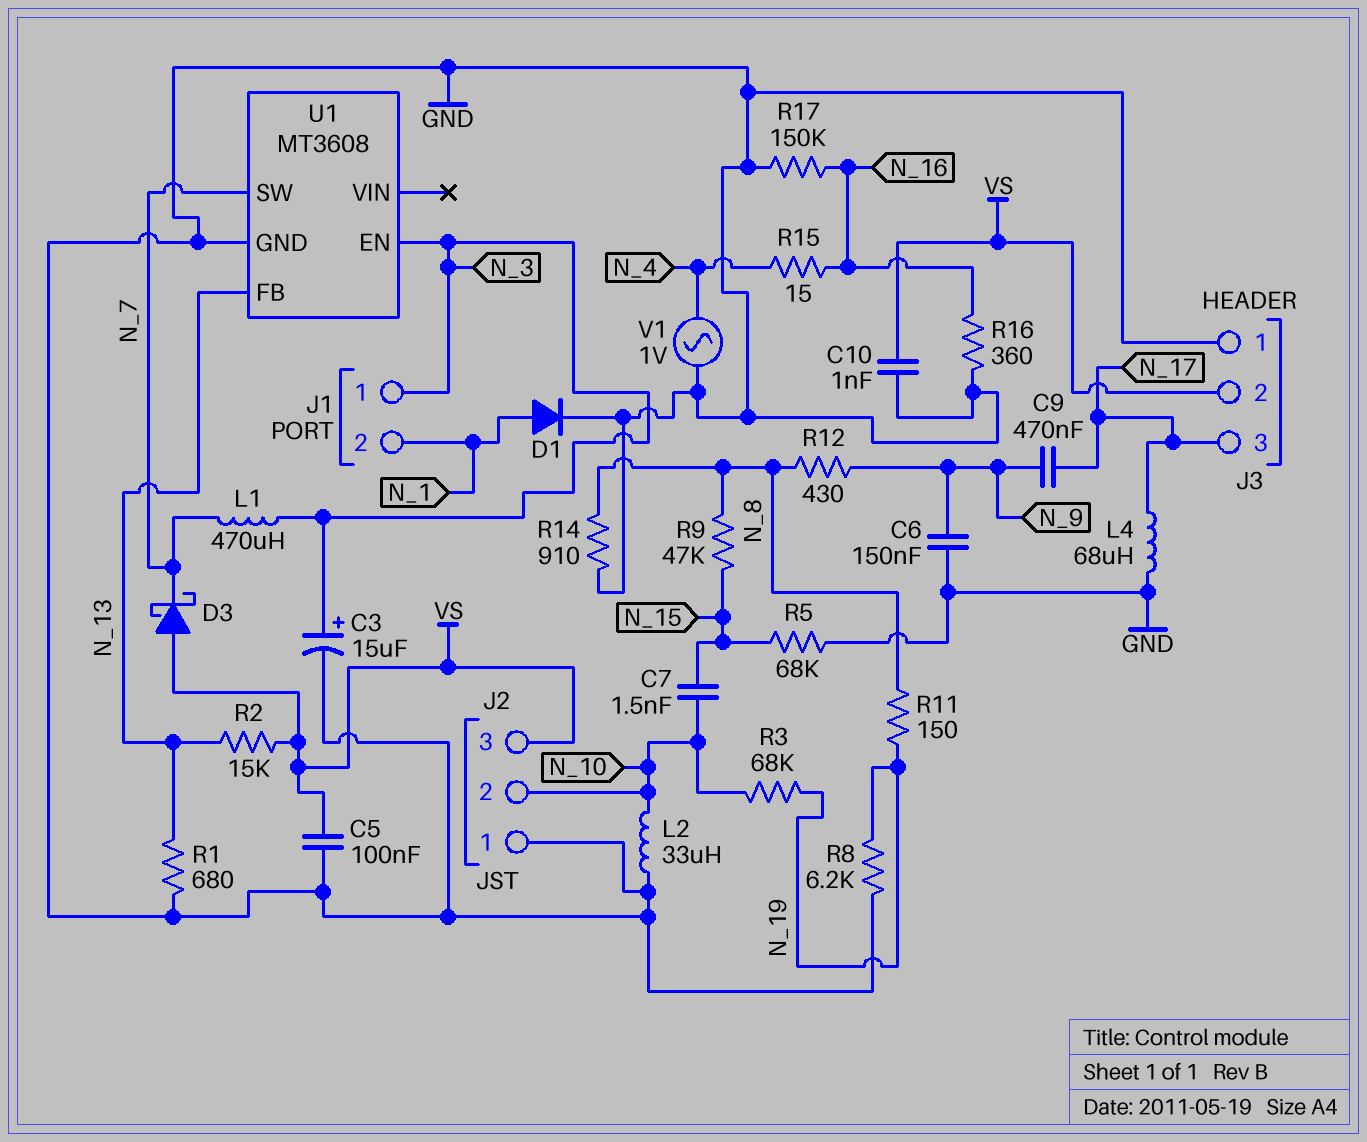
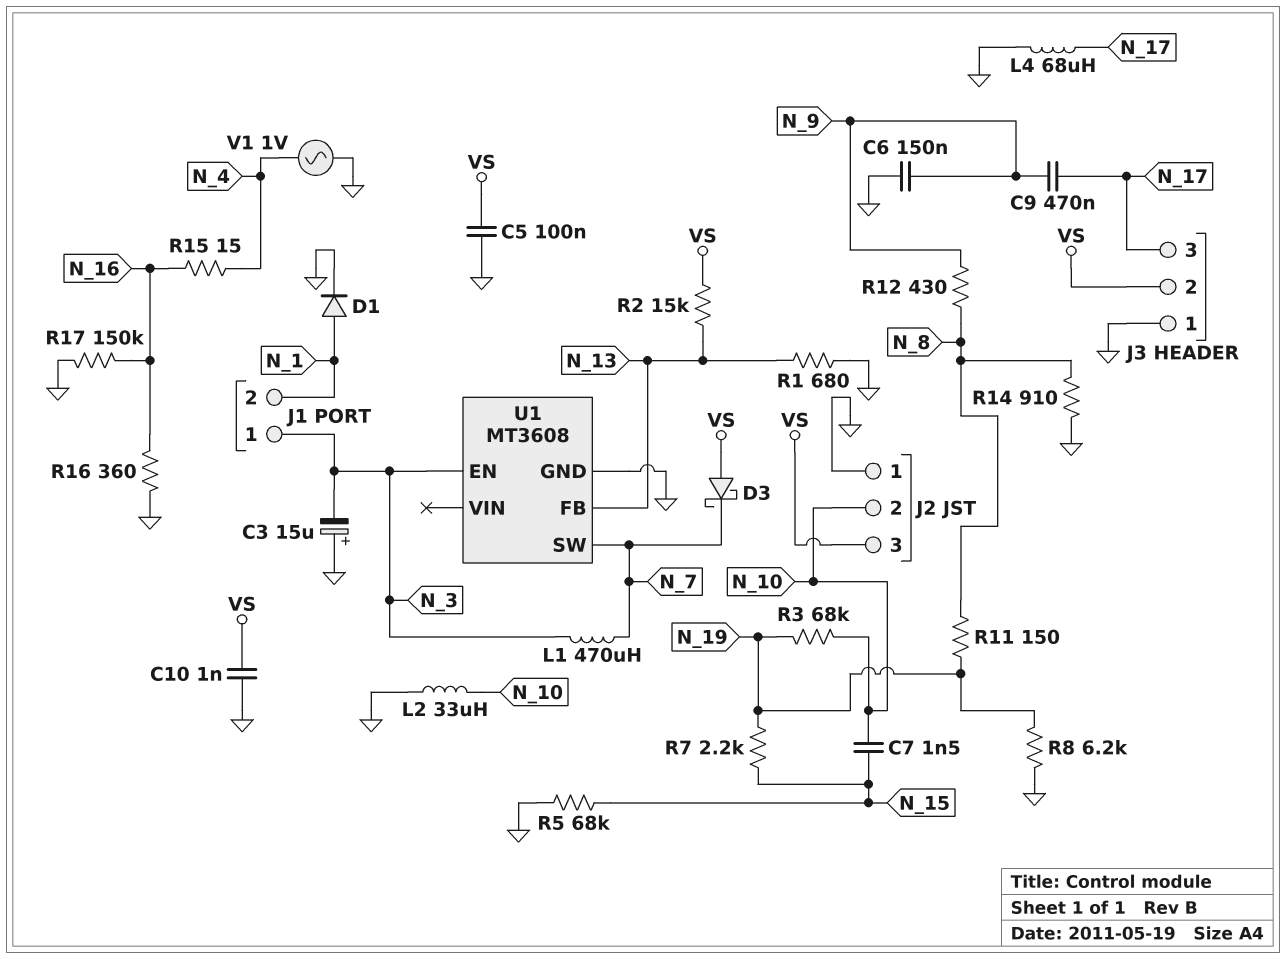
C3: 15uF (plus N_3, minus GND) -> 15uF (plus GND, minus N_3)
R7: none -> 2.2k (N_15, N_19)
R9: 47k (N_8, N_15) -> none

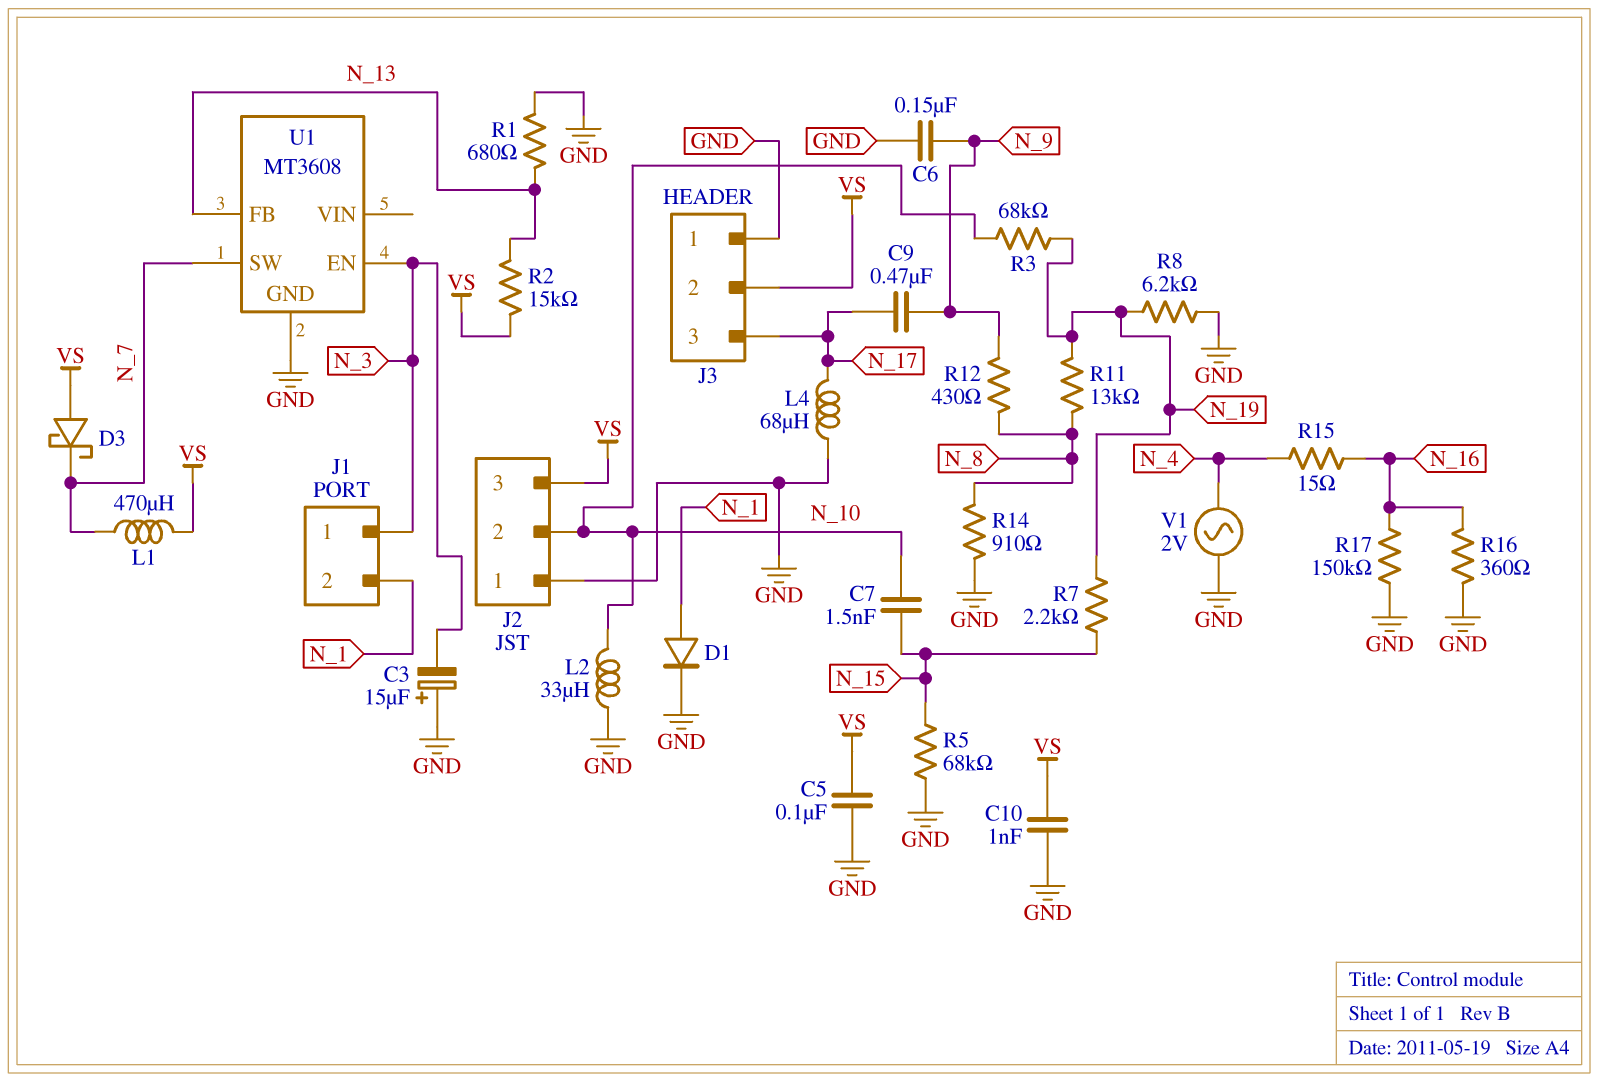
L1: 470uH (N_3, N_7) -> 470uH (N_7, VS)
R11: 150 (N_8, N_19) -> 13k (N_8, N_19)
V1: AC 1V (GND, N_4) -> AC 2V (GND, N_4)

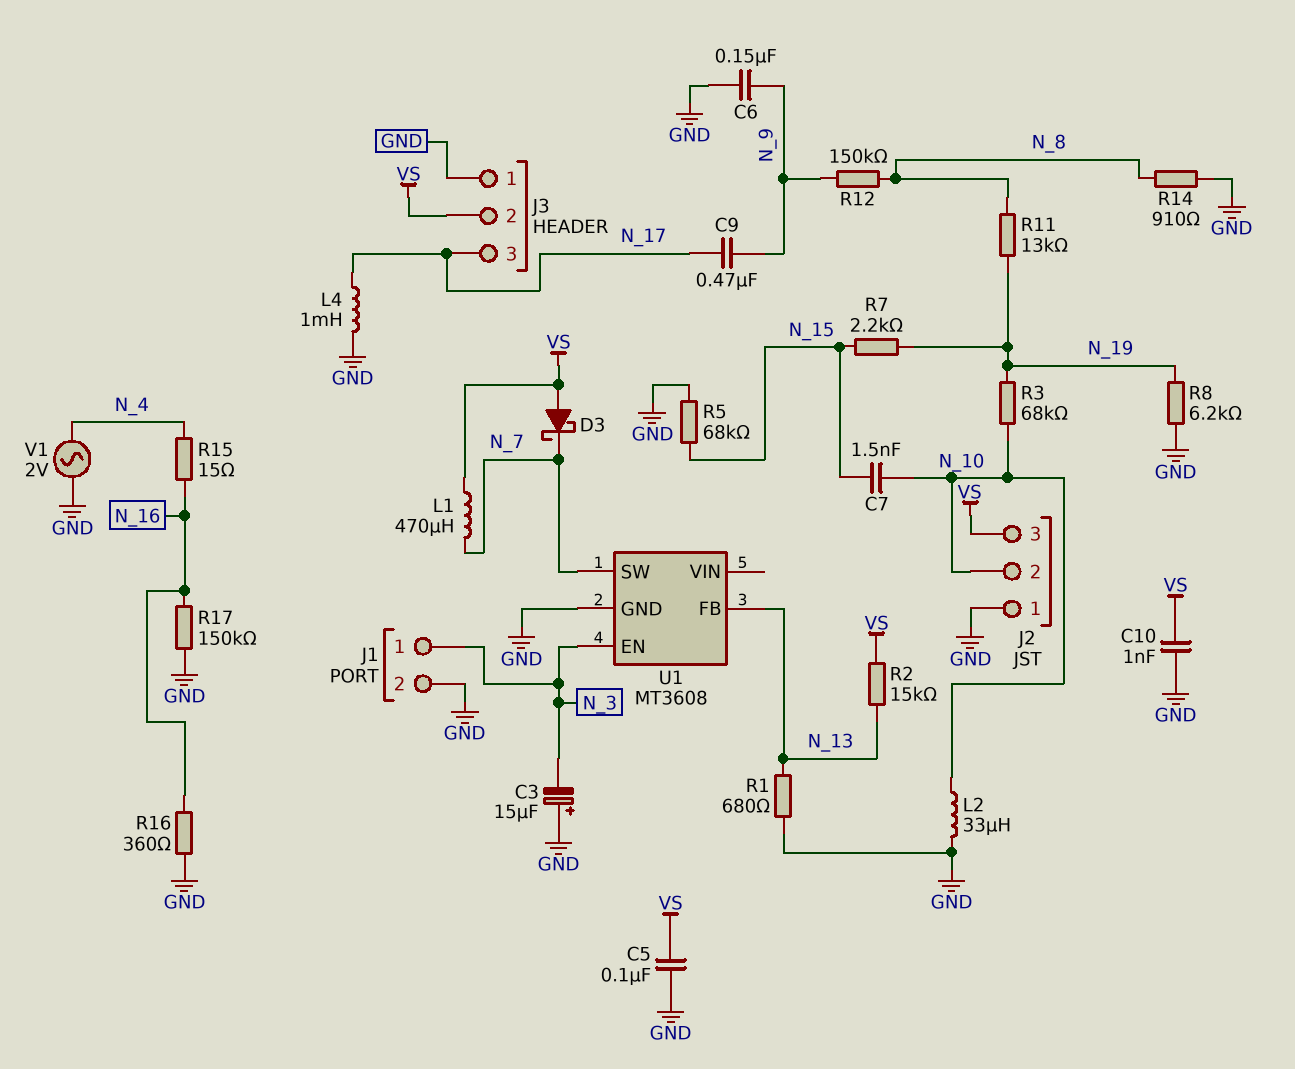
D1: diode (A N_1, K GND) -> none
J1 pin 2: N_1 -> GND
L4: 68uH (GND, N_17) -> 1mH (GND, N_17)
R12: 430 (N_8, N_9) -> 150k (N_8, N_9)

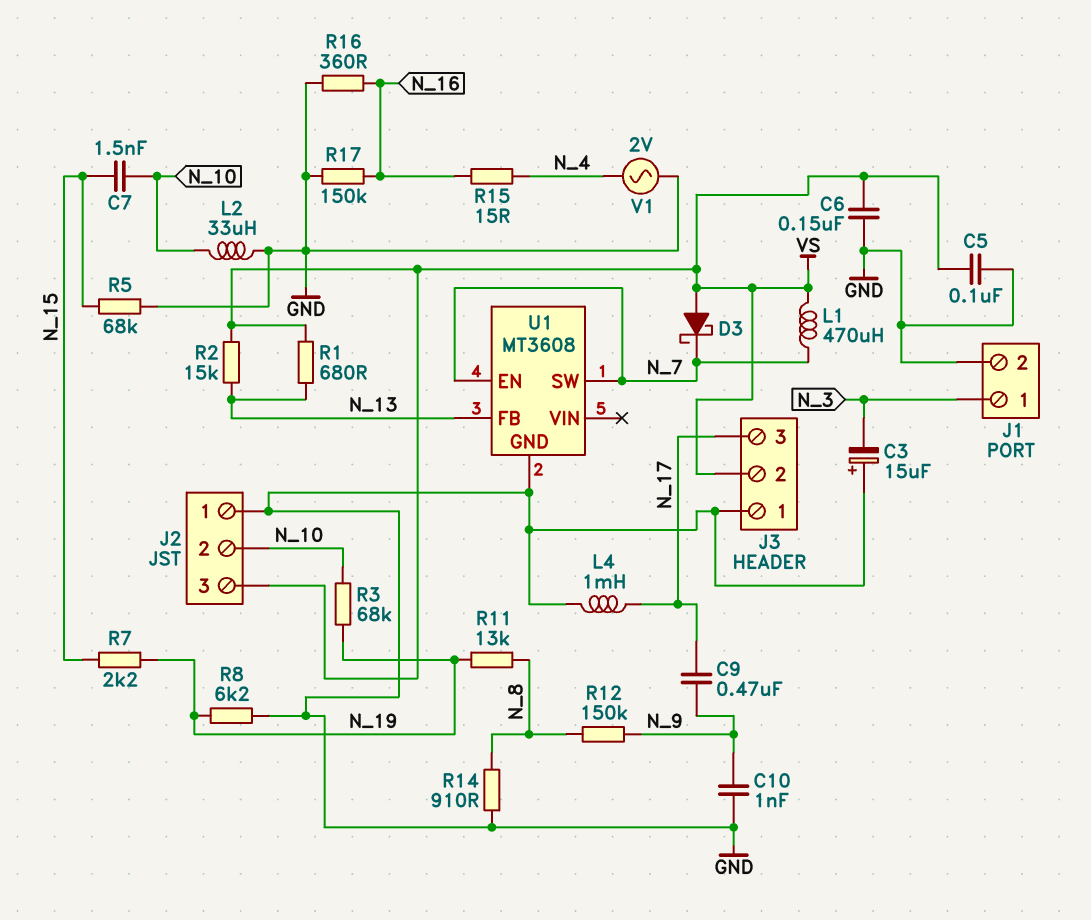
C6: 150nF (GND, N_9) -> 150nF (GND, VS)
C10: 1nF (GND, VS) -> 1nF (GND, N_9)
R1: 680 (GND, N_13) -> 680 (N_13, VS)
U1 pin EN: N_3 -> N_7

